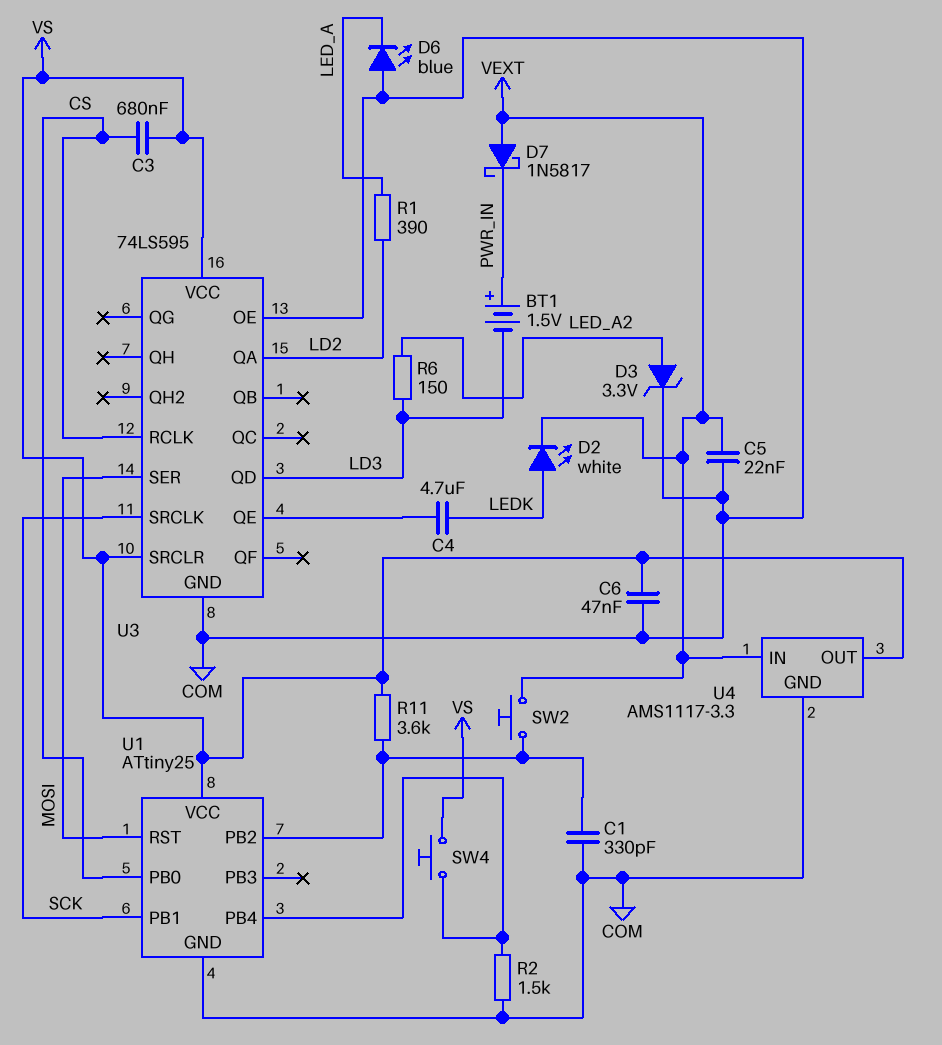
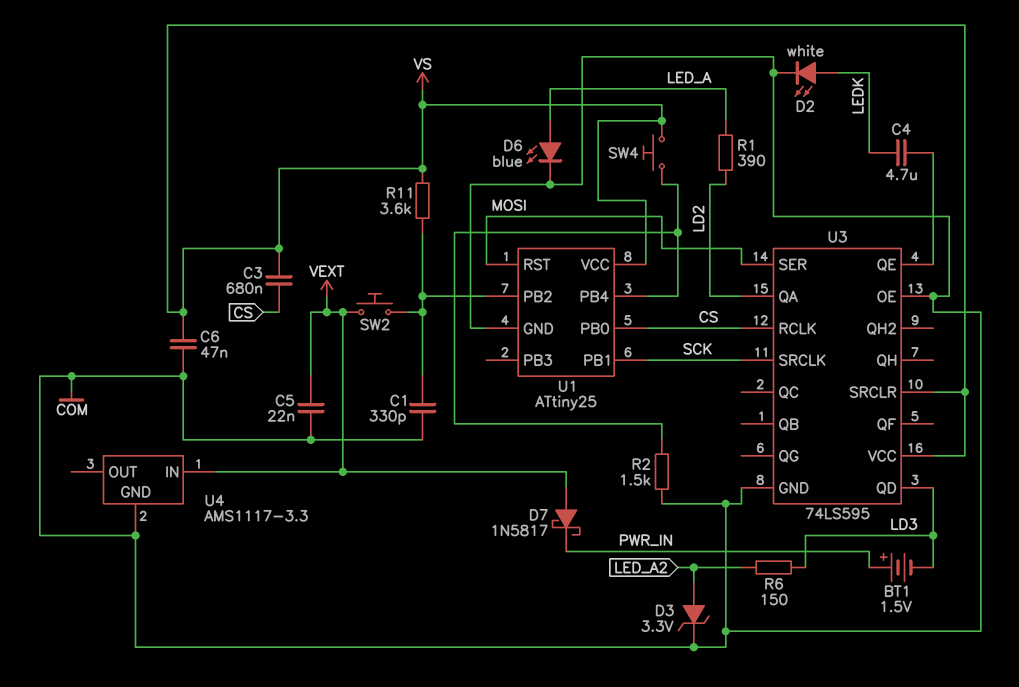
D2: LED white (A LEDK, K VEXT) -> LED white (A LEDK, K COM)
D6: LED blue (A COM, K LED_A) -> LED blue (A LED_A, K COM)
U4 pin OUT: VS -> none

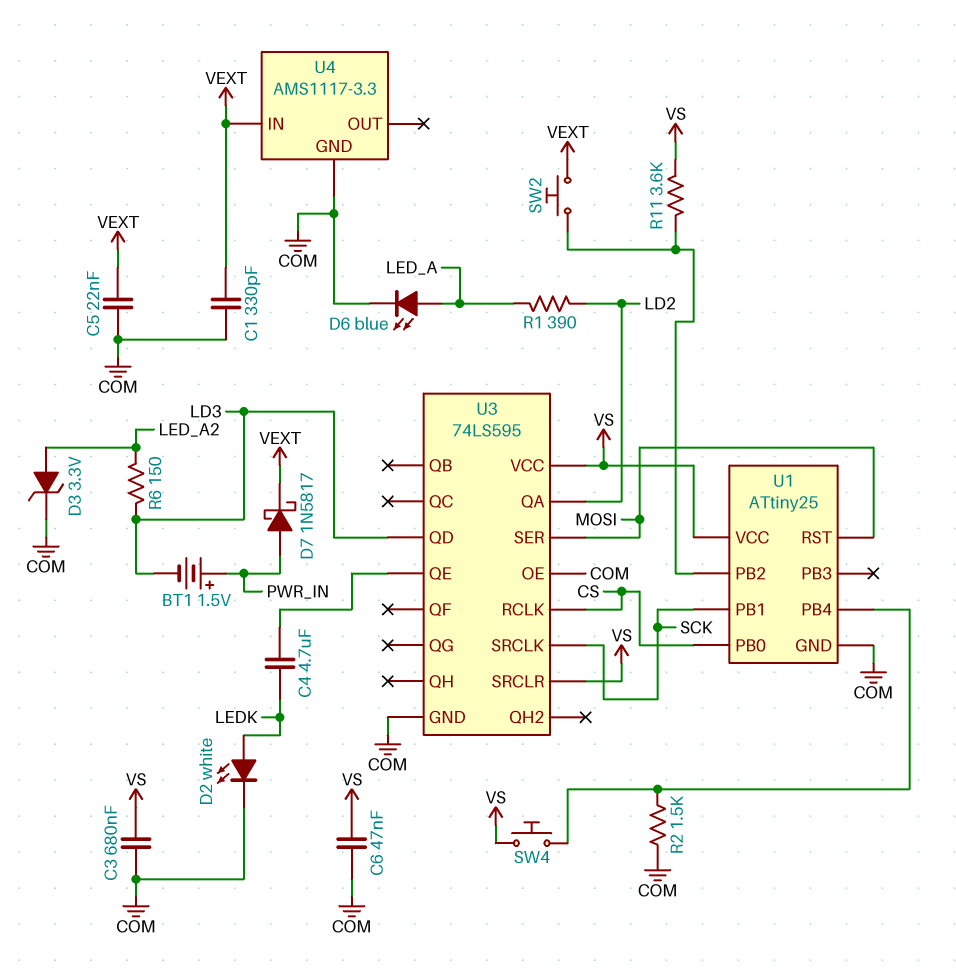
C1: 330pF (COM, U1/PB2) -> 330pF (COM, VEXT)
C3: 680nF (CS, VS) -> 680nF (COM, VS)
D7: schottky 1N5817 (A VEXT, K PWR_IN) -> schottky 1N5817 (A PWR_IN, K VEXT)

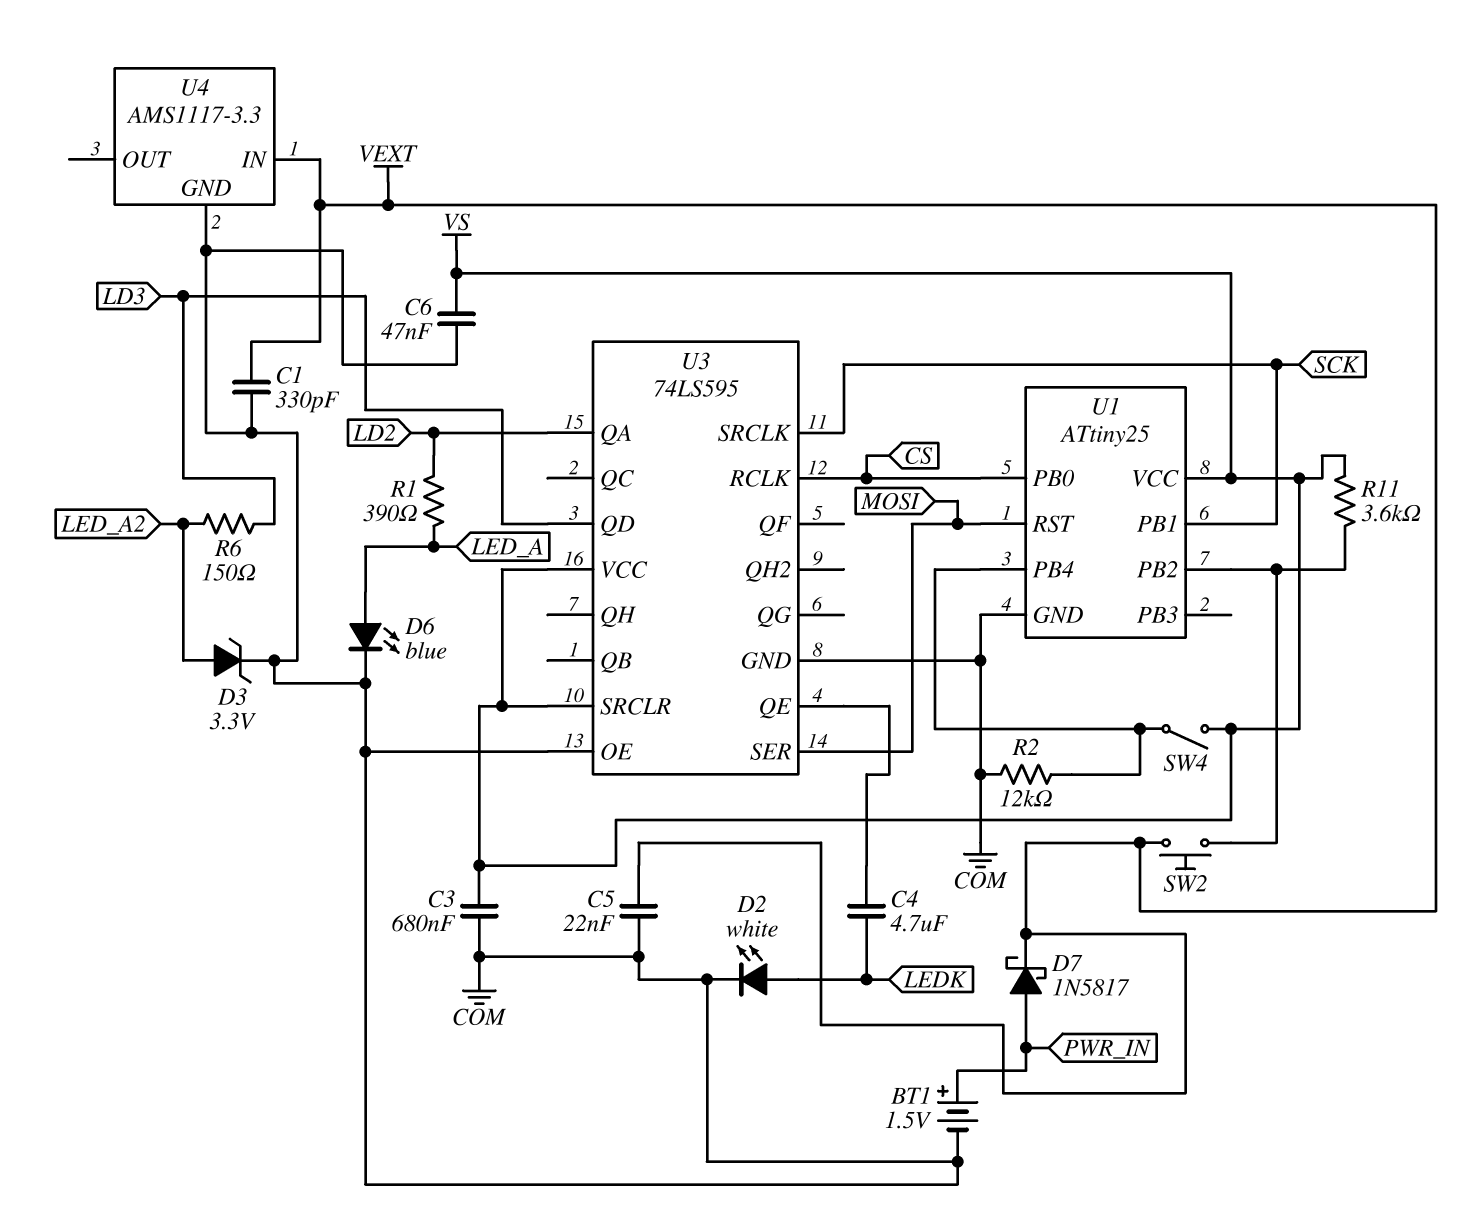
BT1: 1.5V (plus PWR_IN, minus LD3) -> 1.5V (plus PWR_IN, minus COM)
R2: 1.5k (COM, U1/PB4) -> 12k (COM, U1/PB4)
SW4: button (U1/PB4, VS) -> switch (U1/PB4, VS)

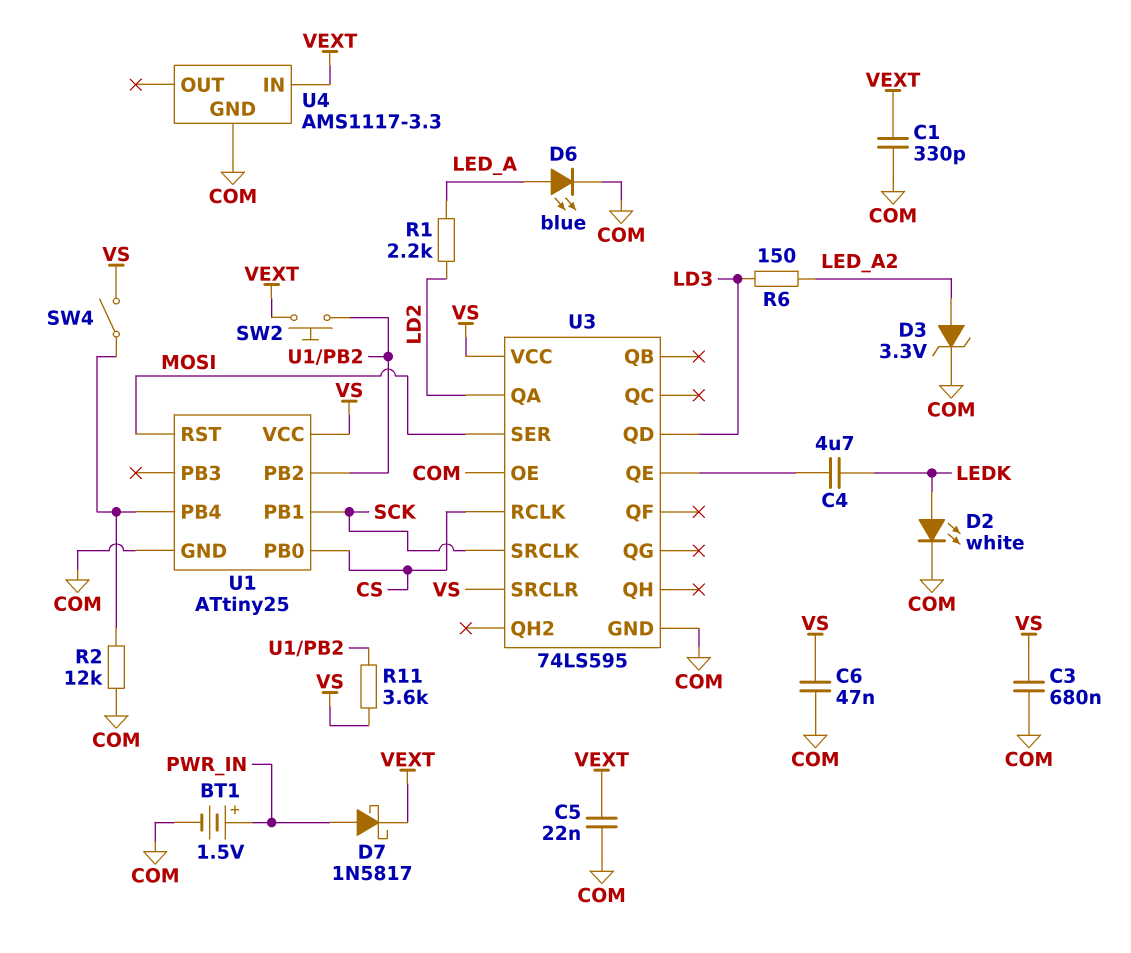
R1: 390 (LD2, LED_A) -> 2.2k (LD2, LED_A)

